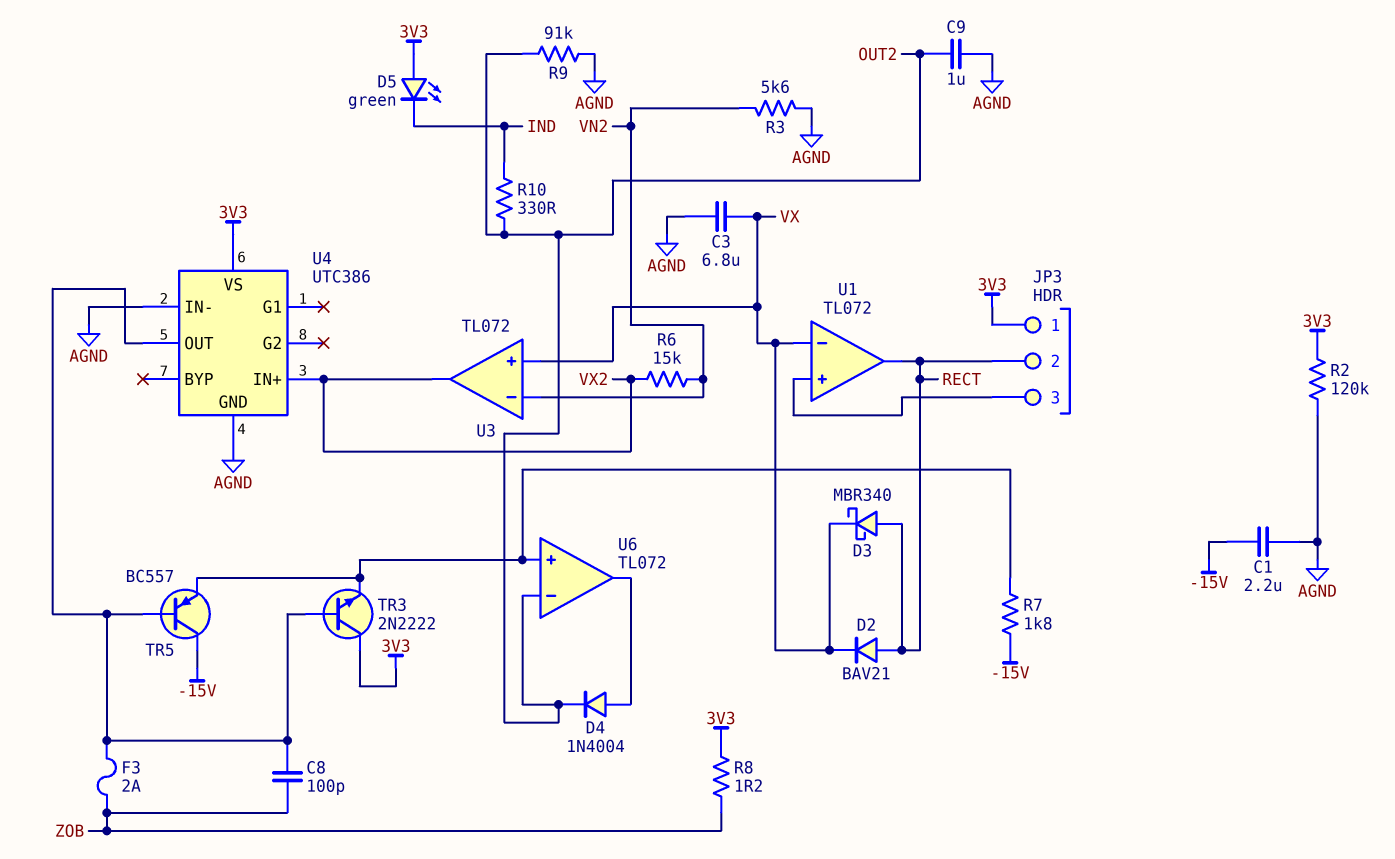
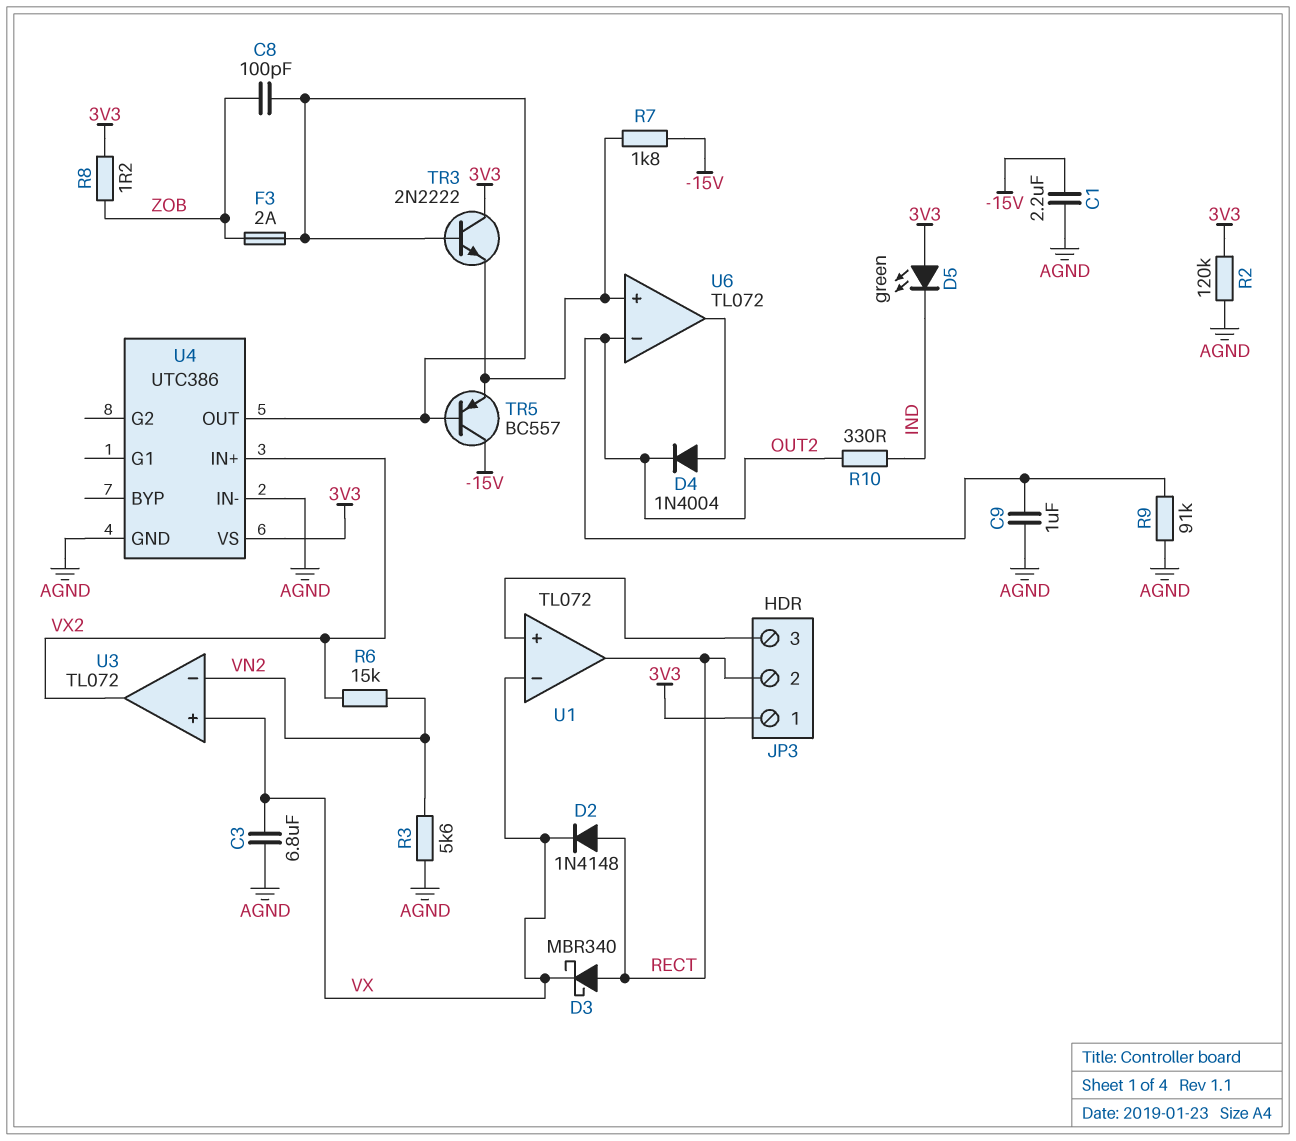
D2: diode BAV21 (A RECT, K VX) -> diode 1N4148 (A RECT, K VX)

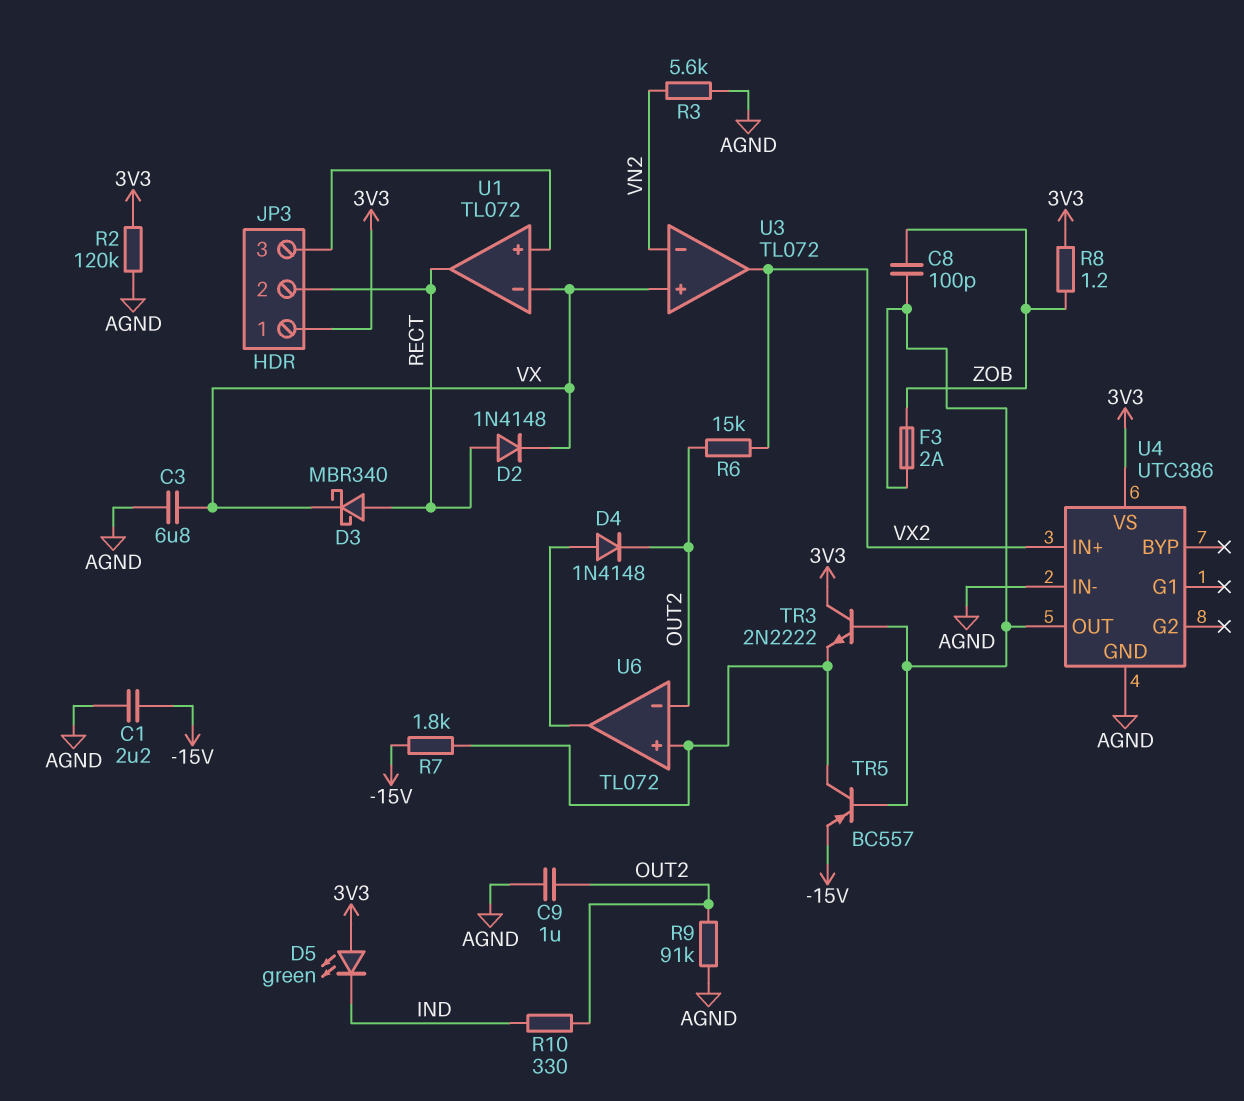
D4: diode 1N4004 (A U6/out, K OUT2) -> diode 1N4148 (A U6/out, K OUT2)
R6: 15k (VN2, VX2) -> 15k (OUT2, VX2)
TR5: PNP BC557 (B U4/OUT, C -15V, E U6/in+) -> PNP BC557 (B U4/OUT, C U6/in+, E -15V)

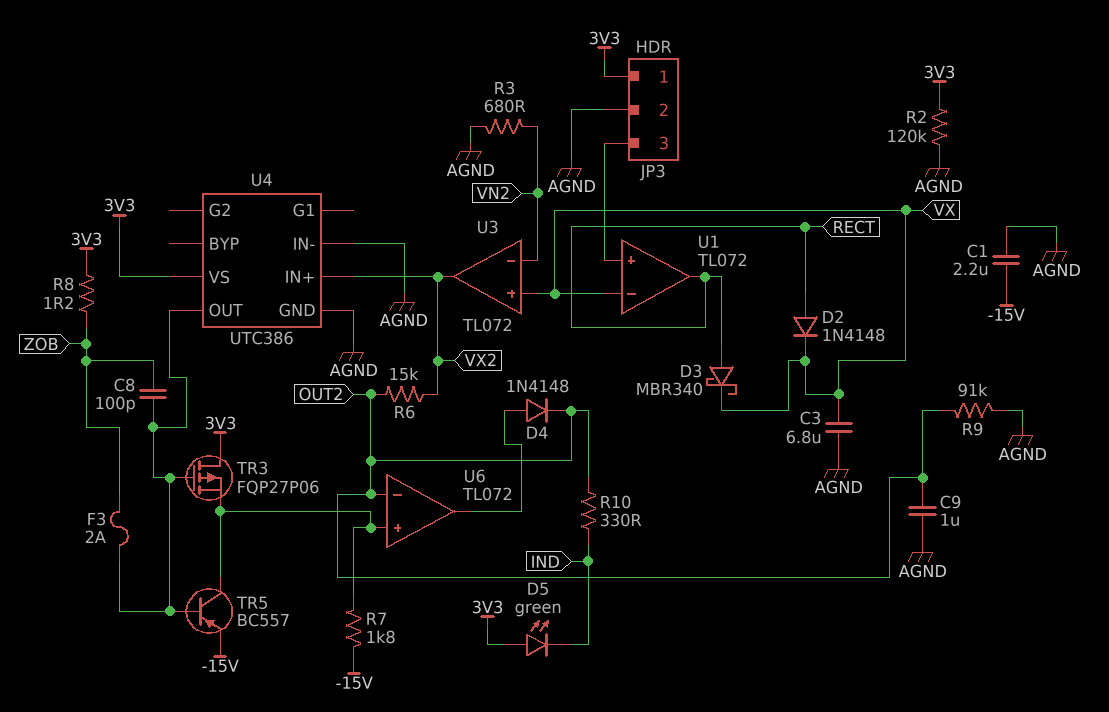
JP3 pin 2: RECT -> AGND
R3: 5.6k (AGND, VN2) -> 680 (AGND, VN2)
TR3: NPN 2N2222 (B U4/OUT, C 3V3, E U6/in+) -> PMOS FQP27P06 (G U4/OUT, D 3V3, S U6/in+)

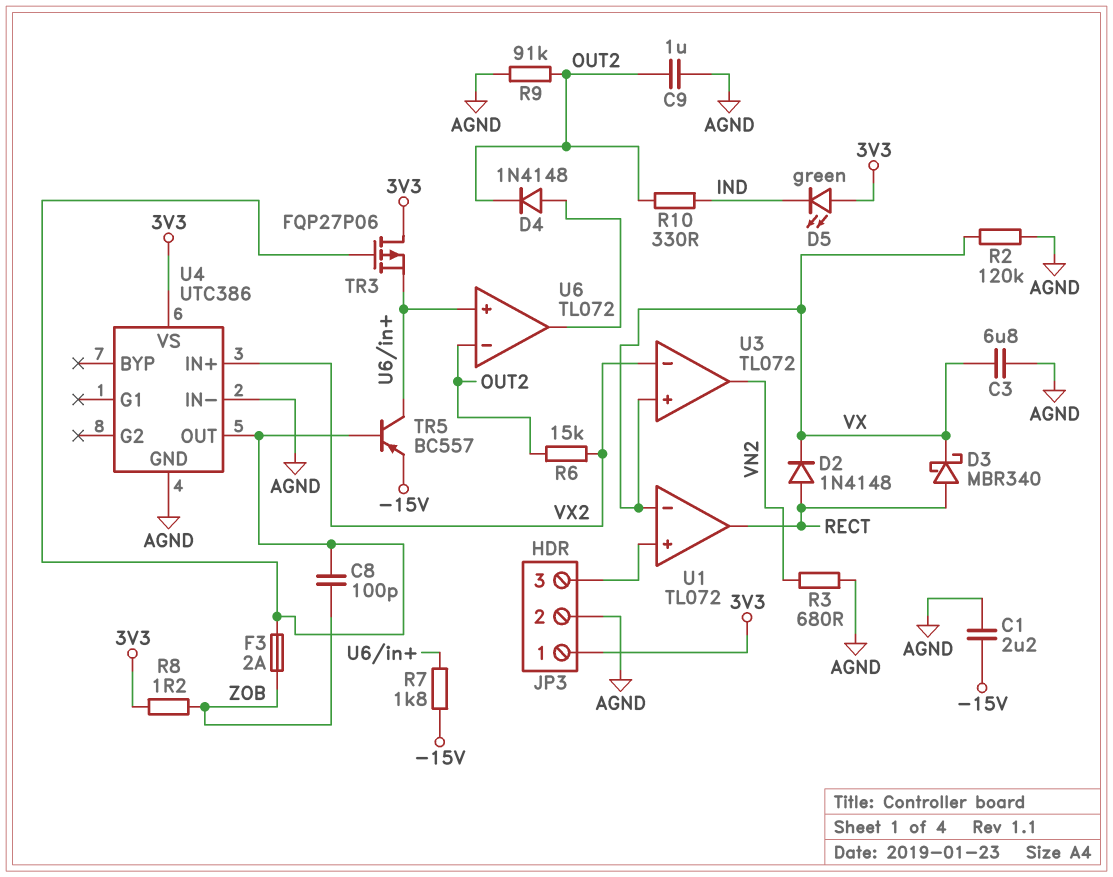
R2: 120k (3V3, AGND) -> 120k (AGND, VX)
U3 pin in-: VN2 -> VX2
U3 pin out: VX2 -> VN2

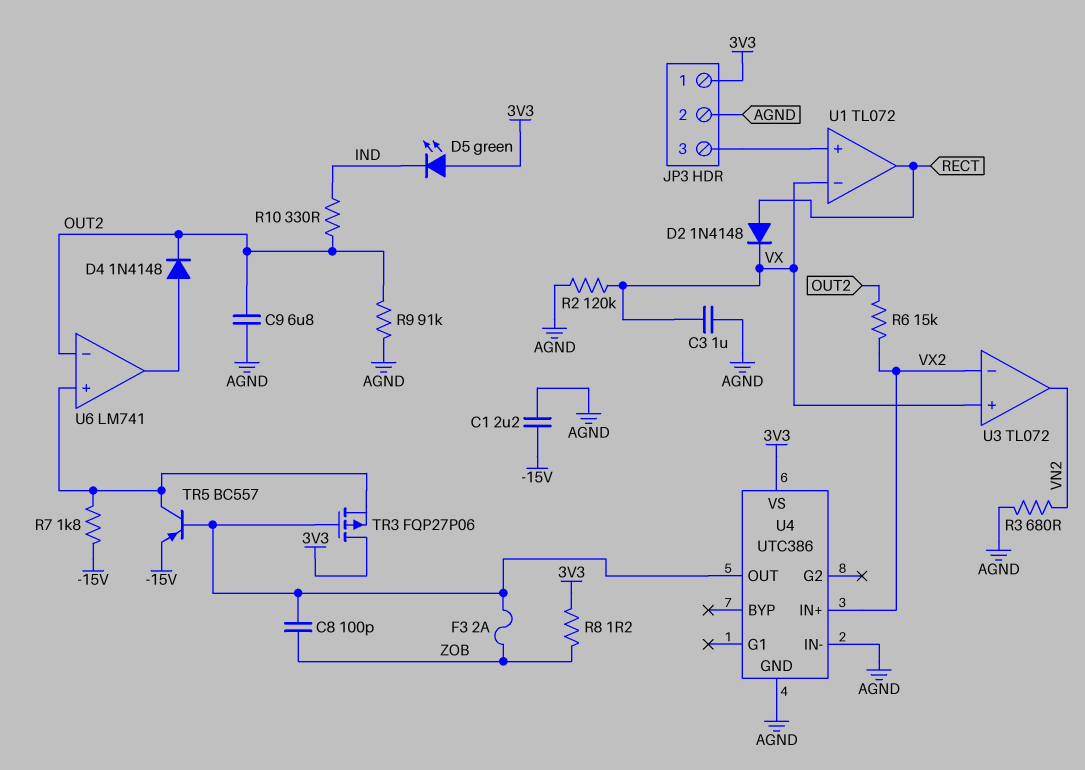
C3: 6.8uF (AGND, VX) -> 1uF (AGND, VX)
C9: 1uF (AGND, OUT2) -> 6.8uF (AGND, OUT2)
D3: schottky MBR340 (A RECT, K VX) -> none
U6: TL072 -> LM741

